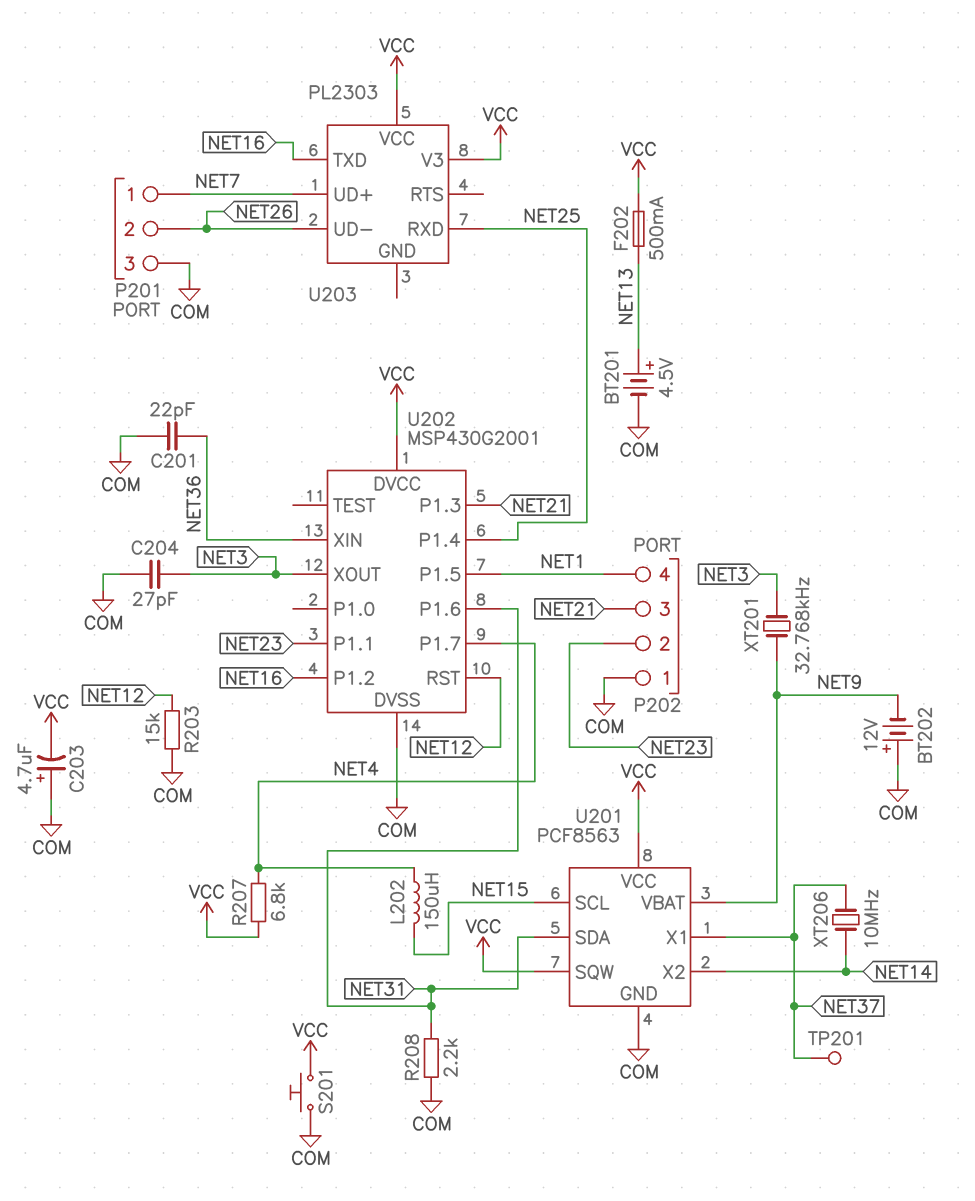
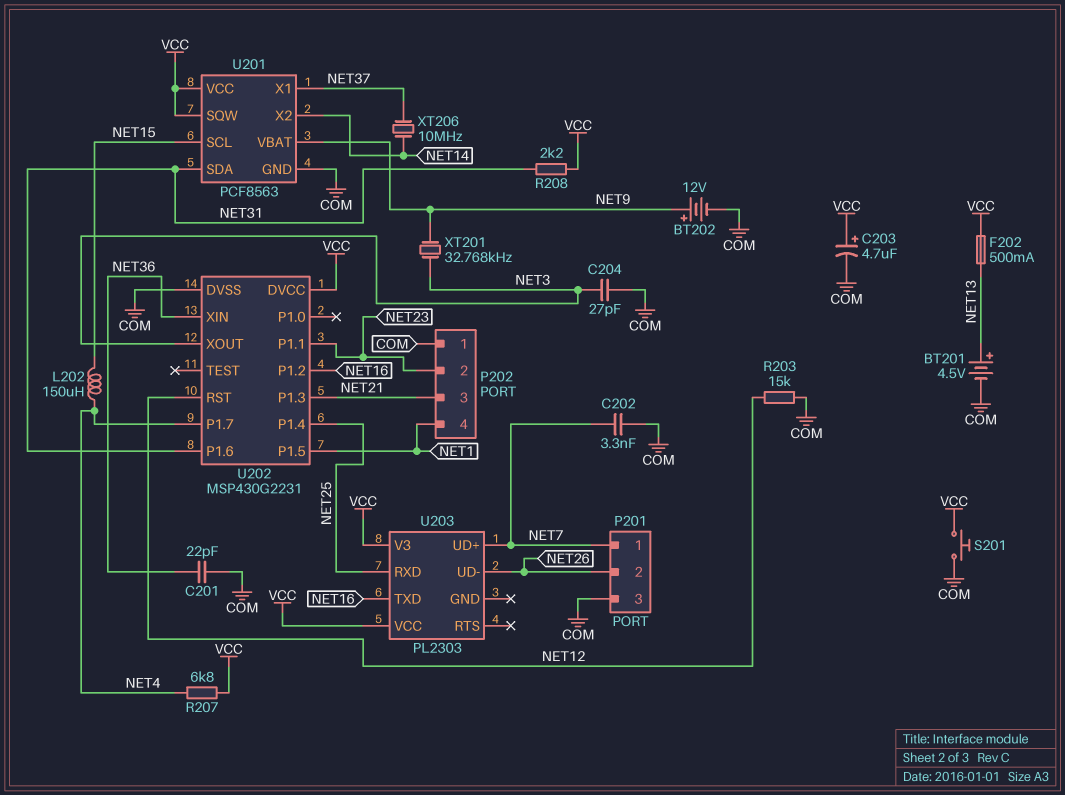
BT202: 12V (plus COM, minus NET9) -> 12V (plus NET9, minus COM)
C202: none -> 3.3nF (COM, NET7)
C203: 4.7uF (plus COM, minus VCC) -> 4.7uF (plus VCC, minus COM)
R208: 2.2k (COM, NET31) -> 2.2k (NET31, VCC)
TP201: test point (NET37) -> none
U202: MSP430G2001 -> MSP430G2231

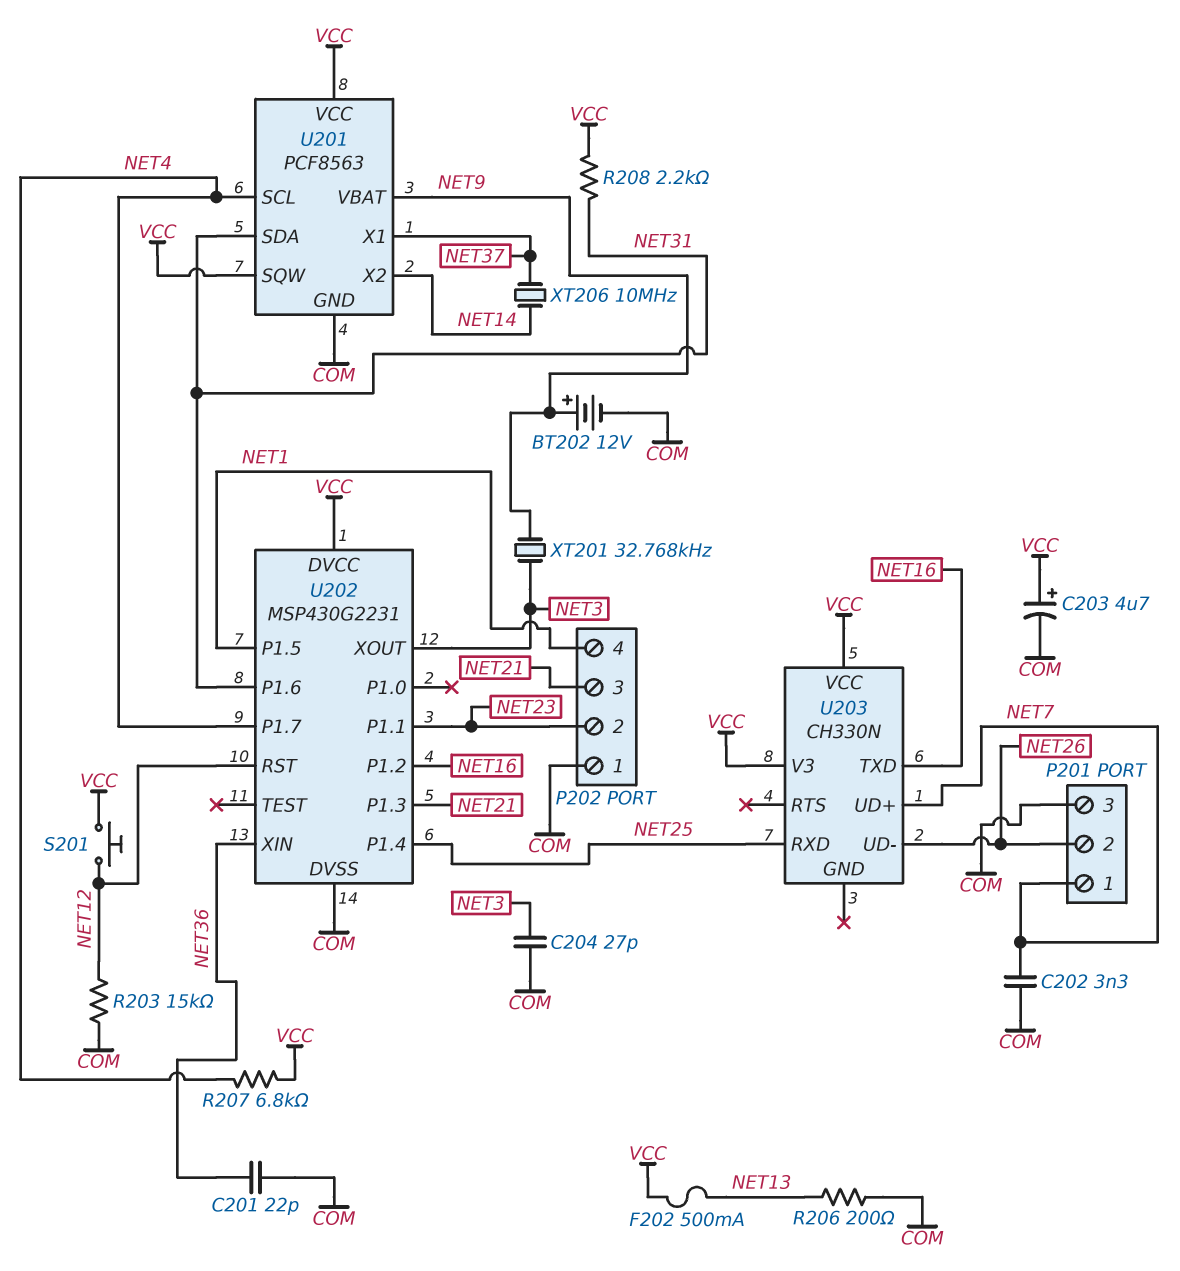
BT201: 4.5V (plus NET13, minus COM) -> none
L202: 150uH (NET4, NET15) -> none
R206: none -> 200 (COM, NET13)
S201: button (COM, VCC) -> button (NET12, VCC)
U201 pin SCL: NET15 -> NET4
U203: PL2303 -> CH330N

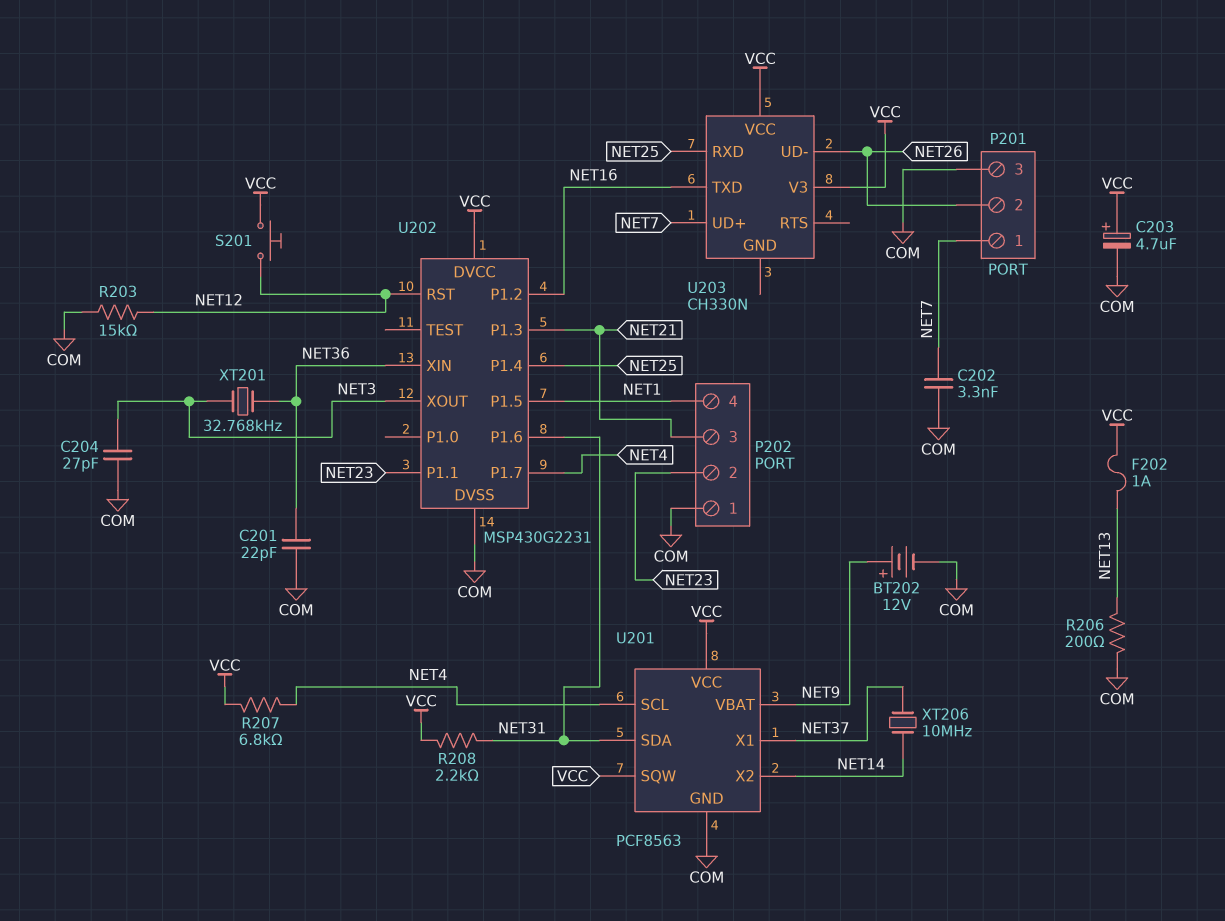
F202: 500mA (NET13, VCC) -> 1A (NET13, VCC)
XT201: 32.768kHz (NET3, NET9) -> 32.768kHz (NET3, NET36)

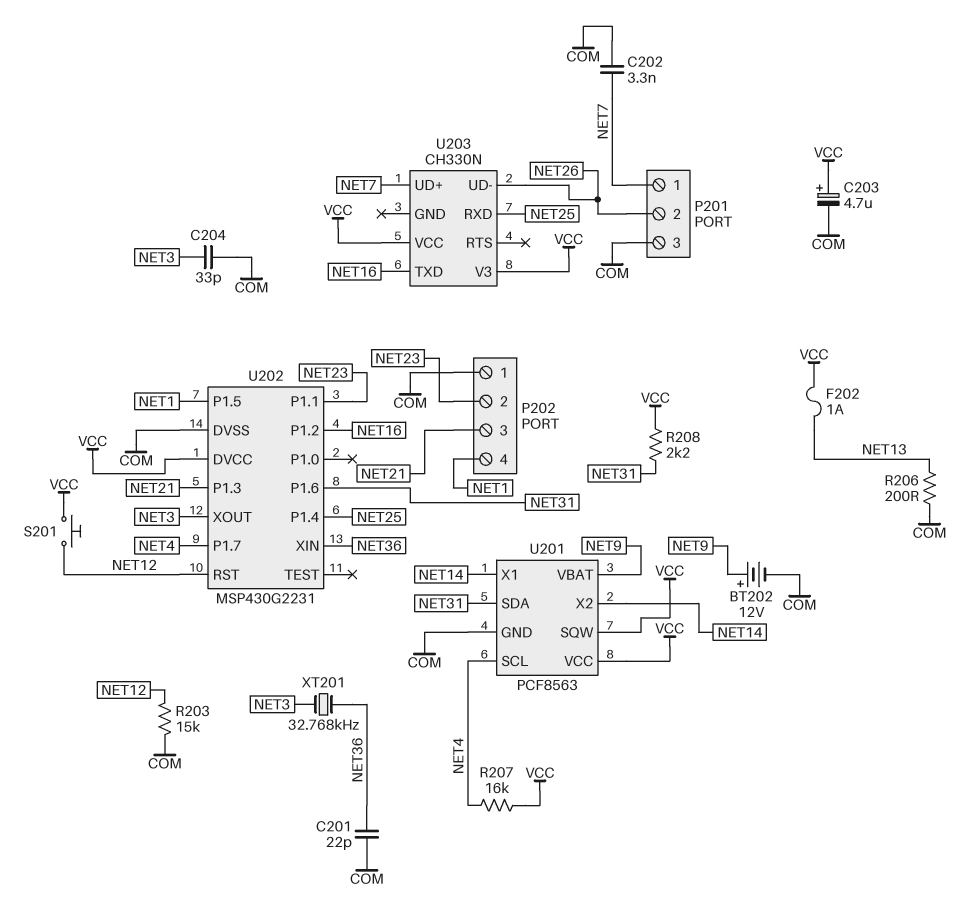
C204: 27pF (COM, NET3) -> 33pF (COM, NET3)
R207: 6.8k (NET4, VCC) -> 16k (NET4, VCC)
U201 pin X1: NET37 -> NET14
XT206: 10MHz (NET14, NET37) -> none

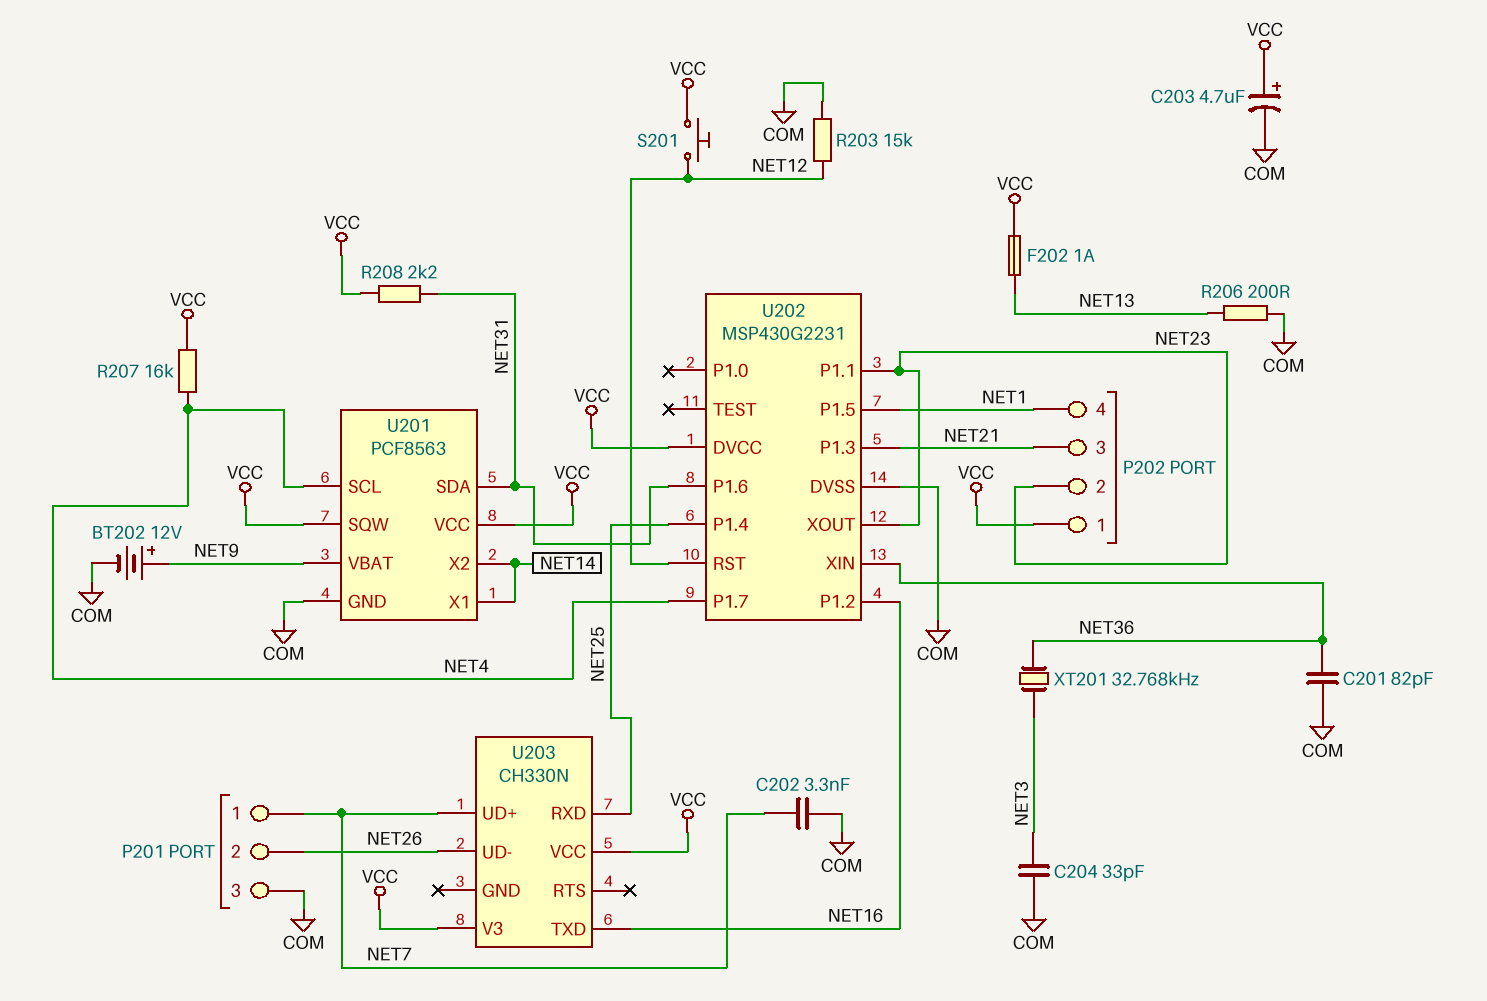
C201: 22pF (COM, NET36) -> 82pF (COM, NET36)
P202 pin 1: COM -> VCC
U202 pin XOUT: NET3 -> NET23

